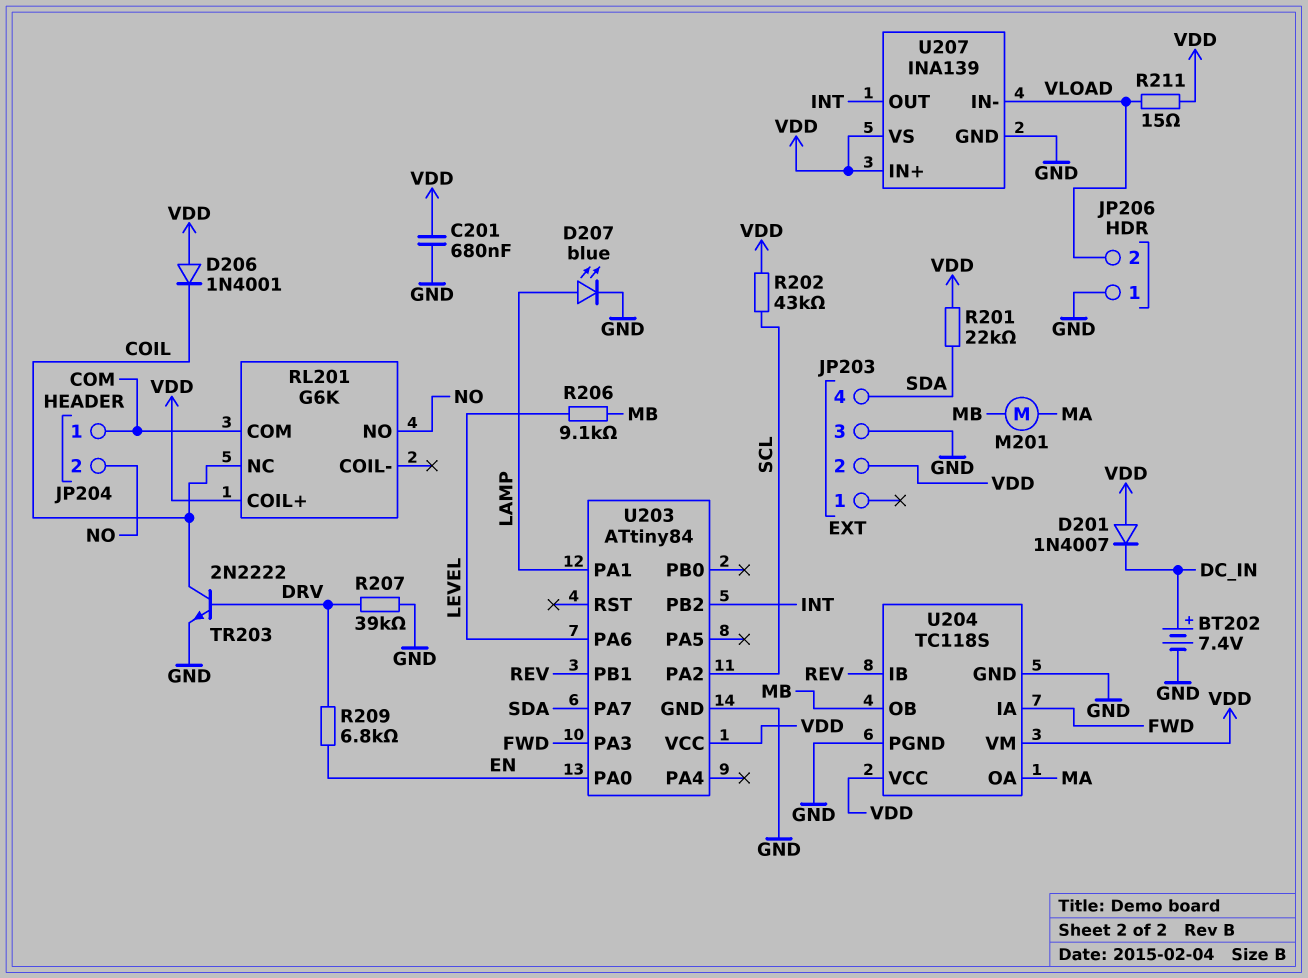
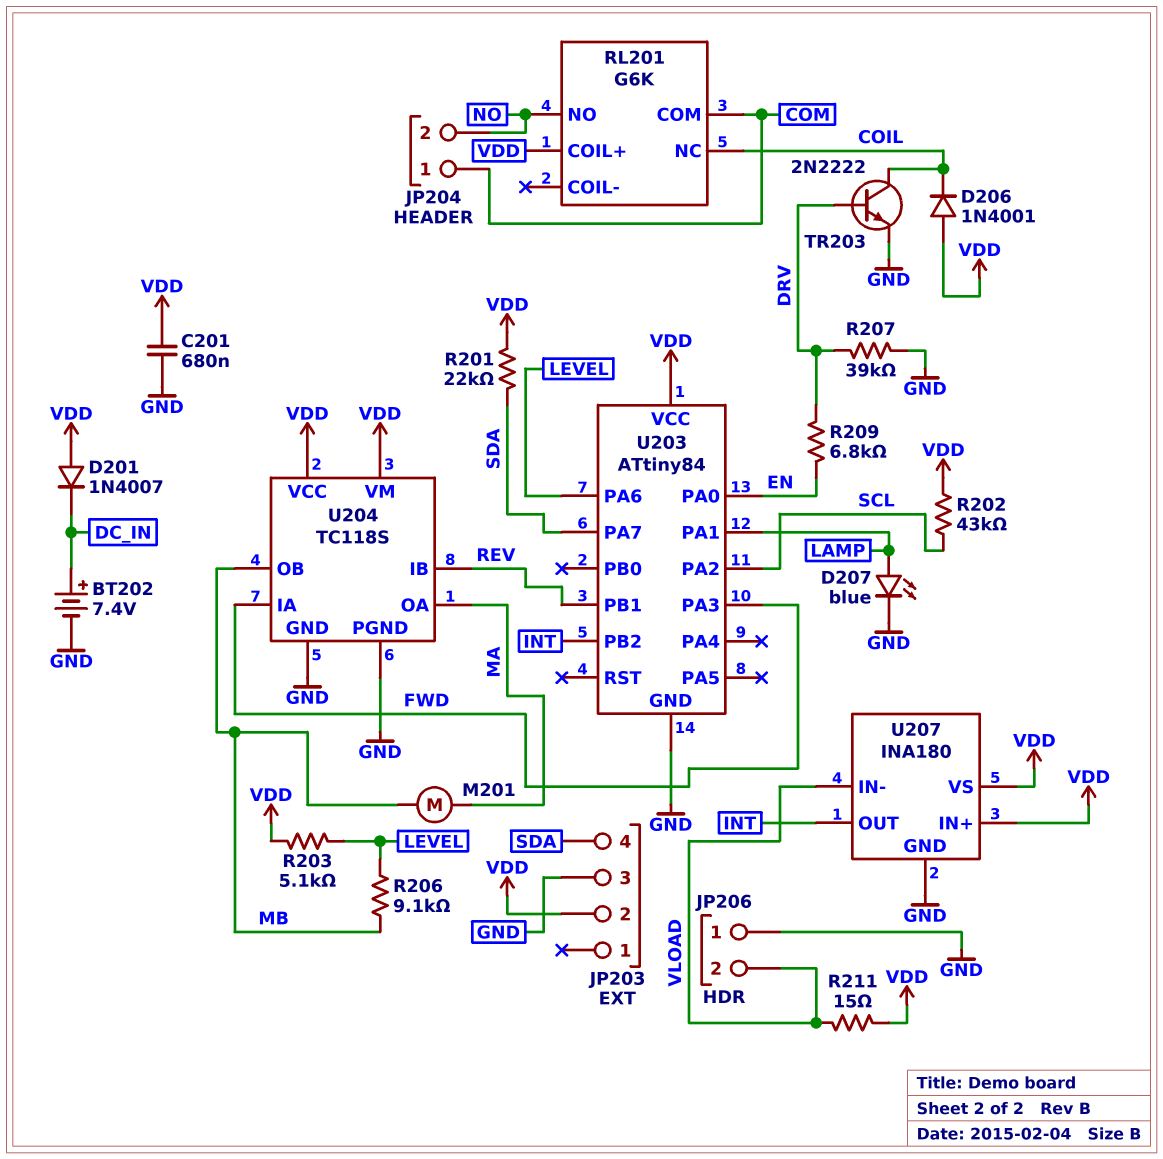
R203: none -> 5.1k (LEVEL, VDD)
U207: INA139 -> INA180

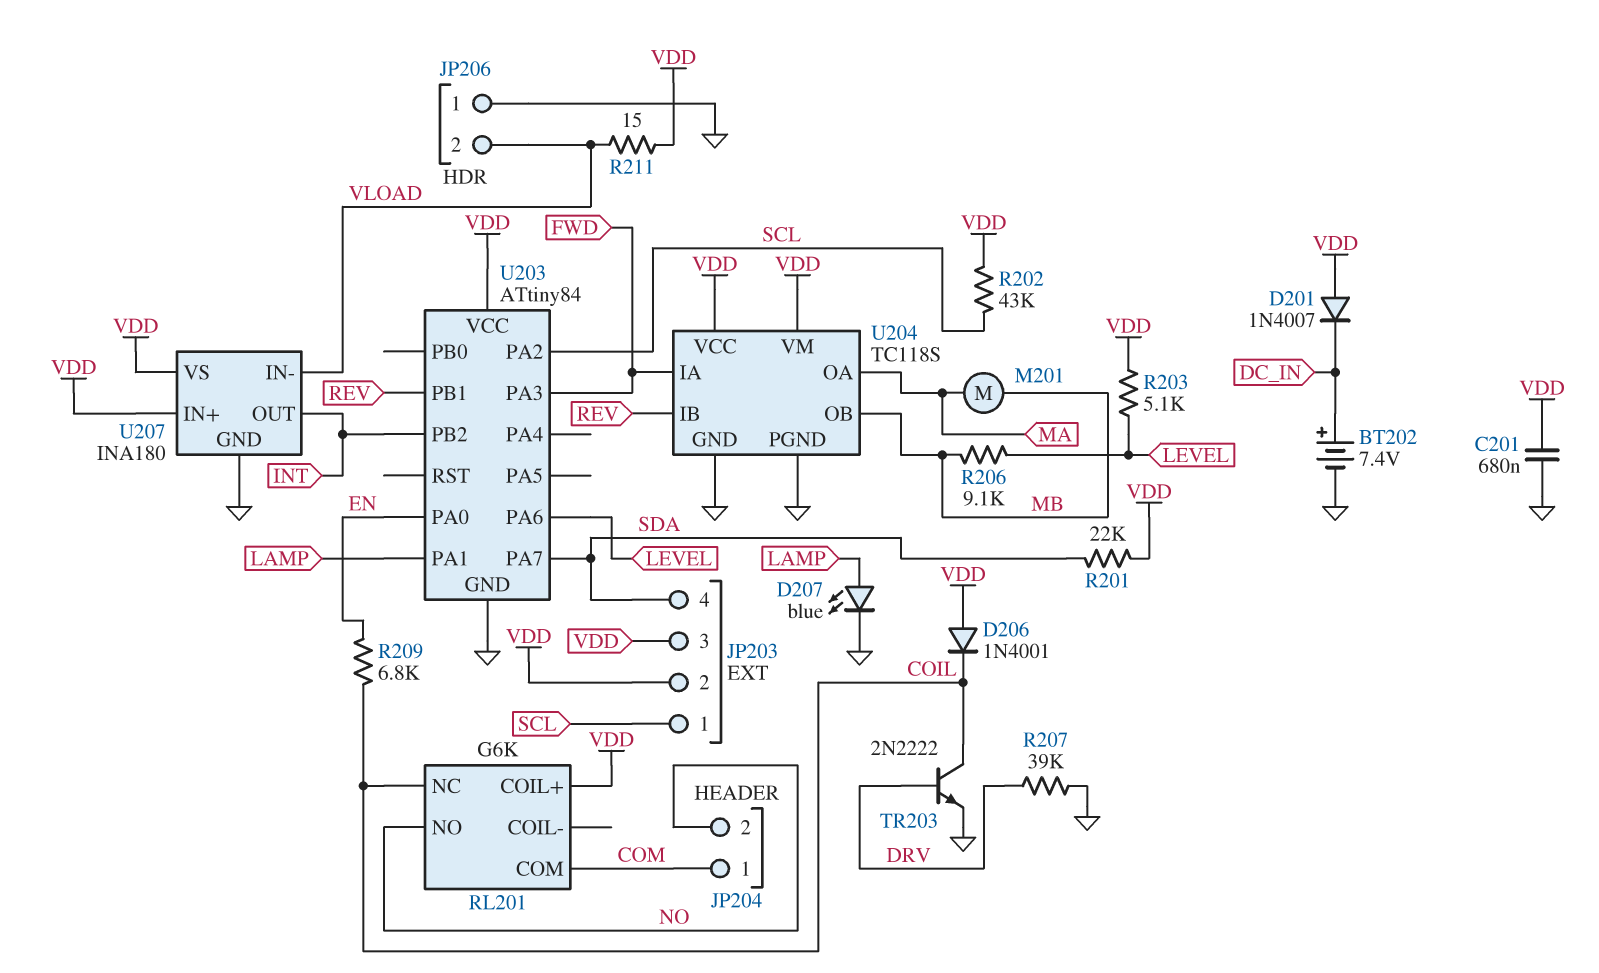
JP203 pin 1: none -> SCL
JP203 pin 3: GND -> VDD
R209: 6.8k (DRV, EN) -> 6.8k (COIL, EN)

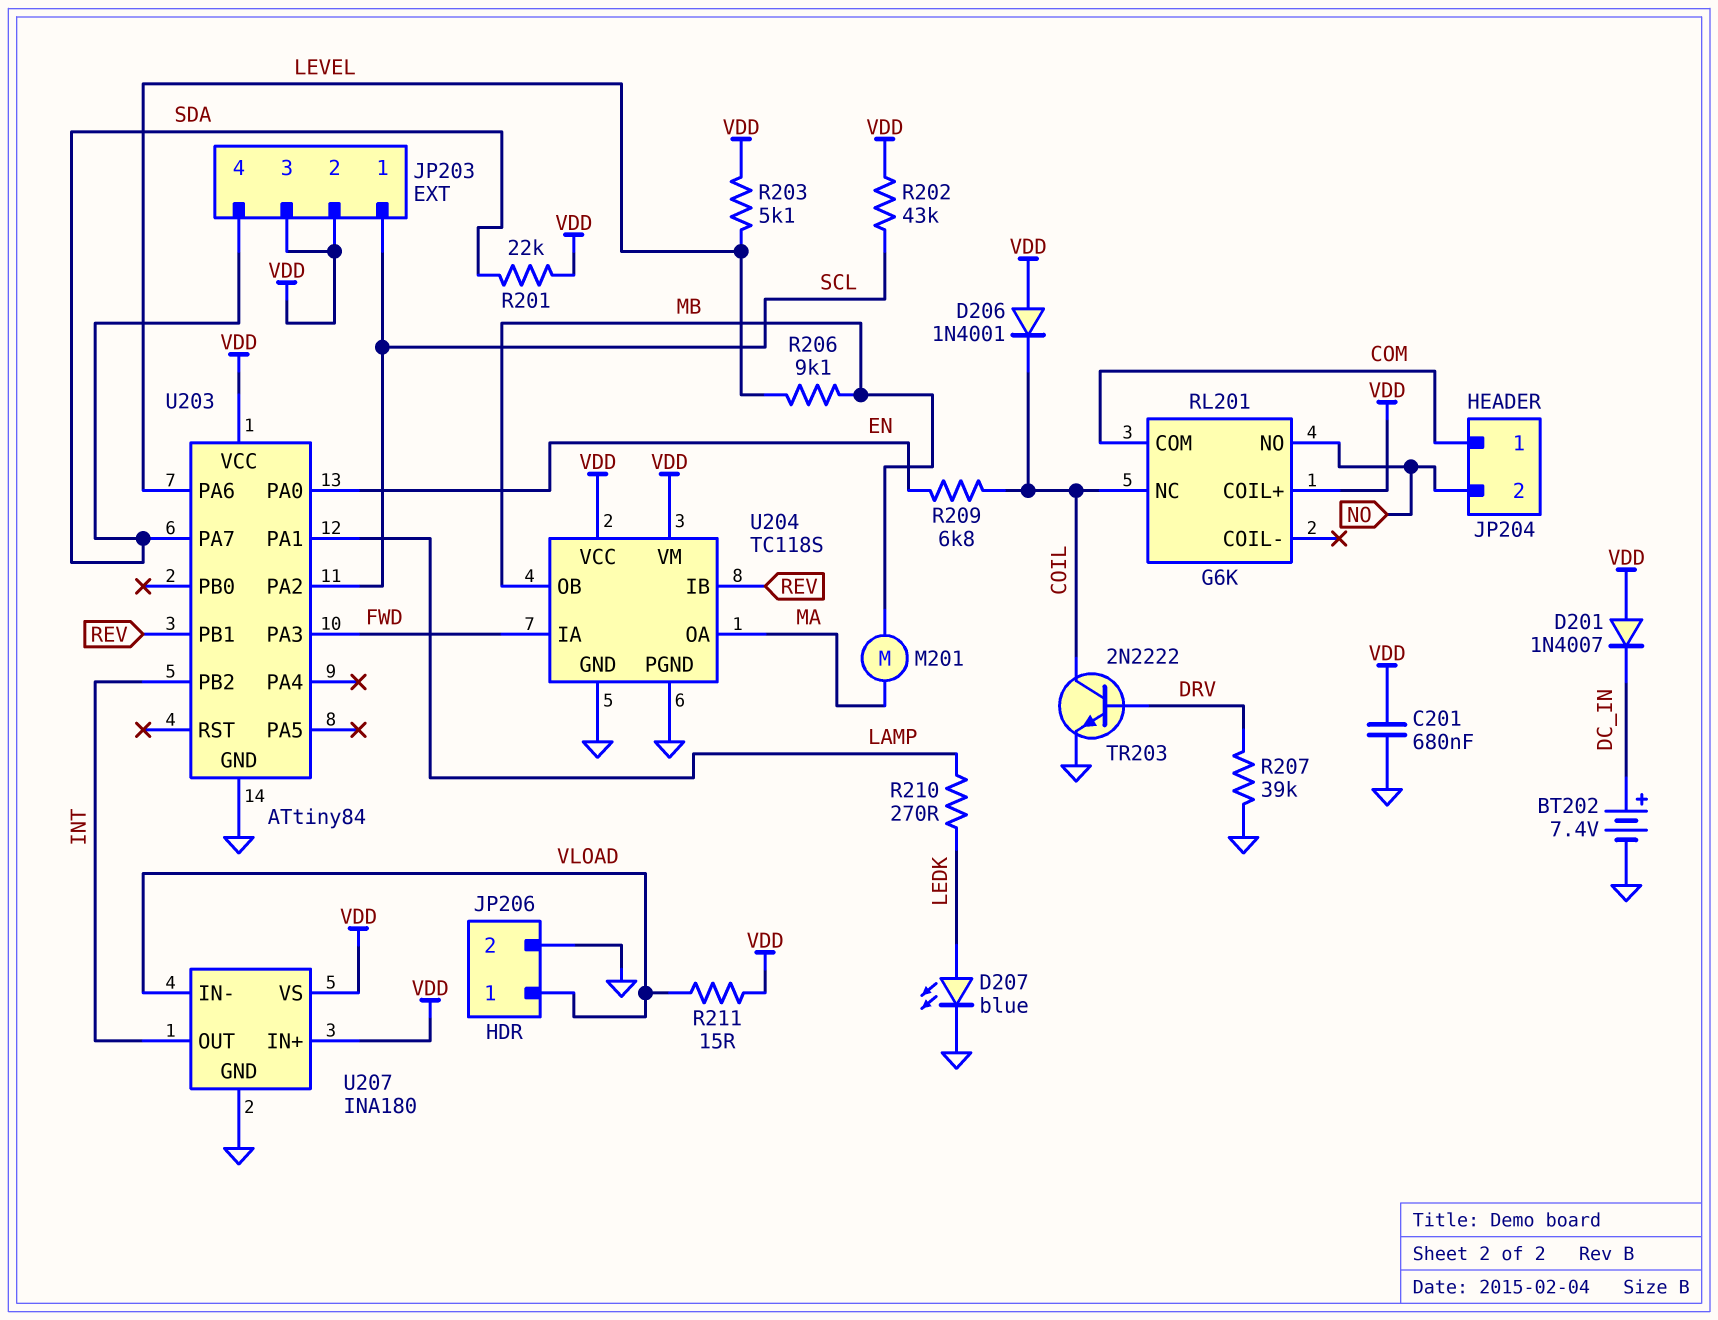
D207: LED blue (A LAMP, K GND) -> LED blue (A LEDK, K GND)
JP206 pin 1: GND -> VLOAD
JP206 pin 2: VLOAD -> GND
R210: none -> 270 (LAMP, LEDK)

